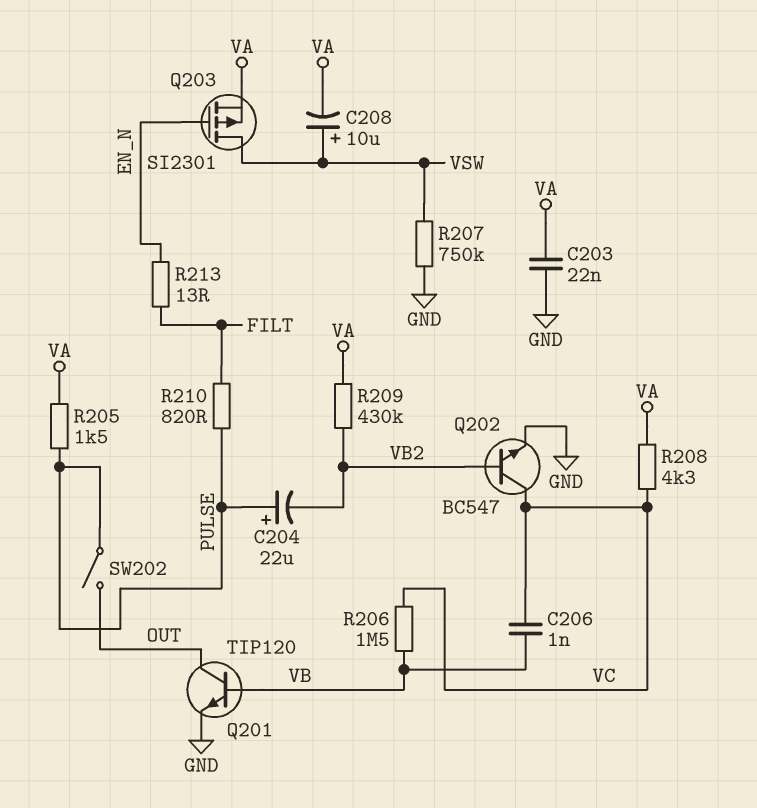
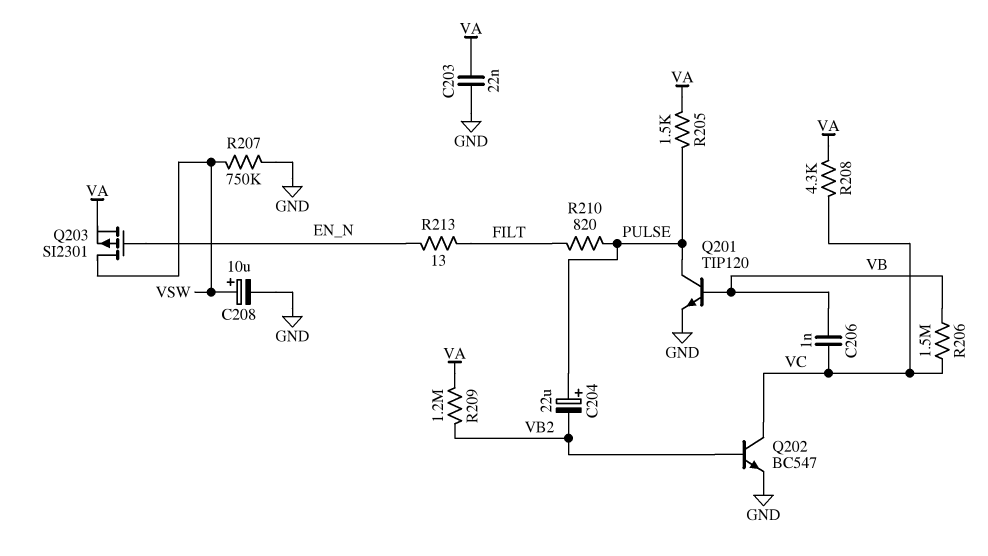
C208: 10uF (plus VSW, minus VA) -> 10uF (plus VSW, minus GND)
Q201: NPN TIP120 (B VB, C OUT, E GND) -> NPN TIP120 (B VB, C PULSE, E GND)
R209: 430k (VA, VB2) -> 1.2M (VA, VB2)
SW202: switch (OUT, PULSE) -> none

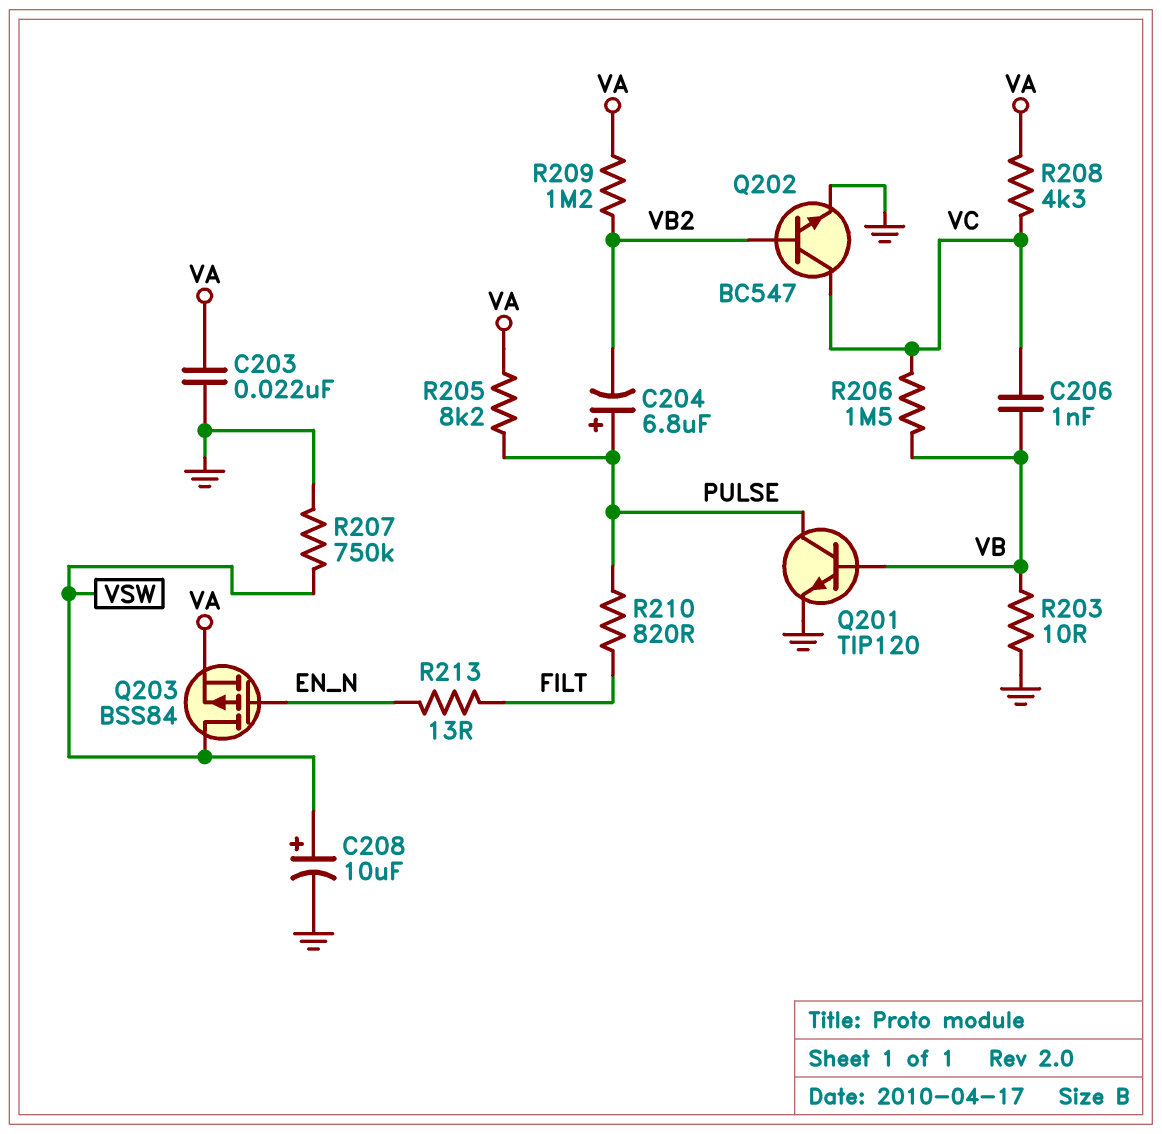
C204: 22uF (plus PULSE, minus VB2) -> 6.8uF (plus PULSE, minus VB2)
Q203: PMOS SI2301 (G EN_N, D VSW, S VA) -> PMOS BSS84 (G EN_N, D VSW, S VA)
R203: none -> 10 (GND, VB)
R205: 1.5k (PULSE, VA) -> 8.2k (PULSE, VA)

